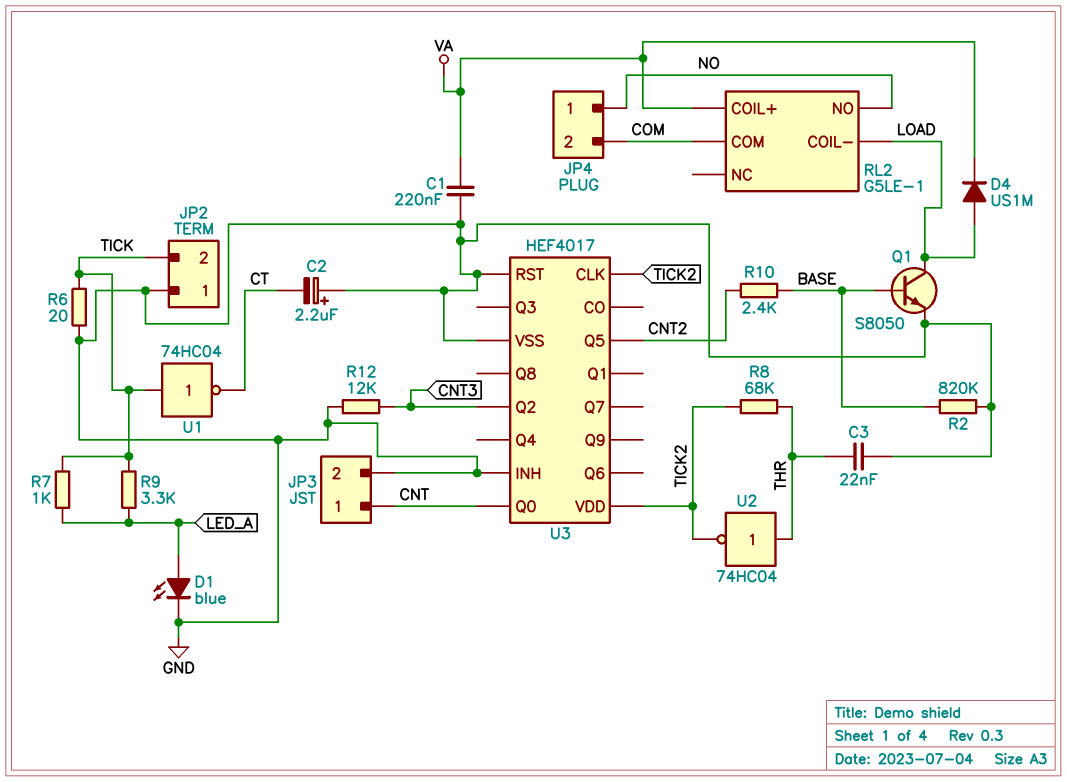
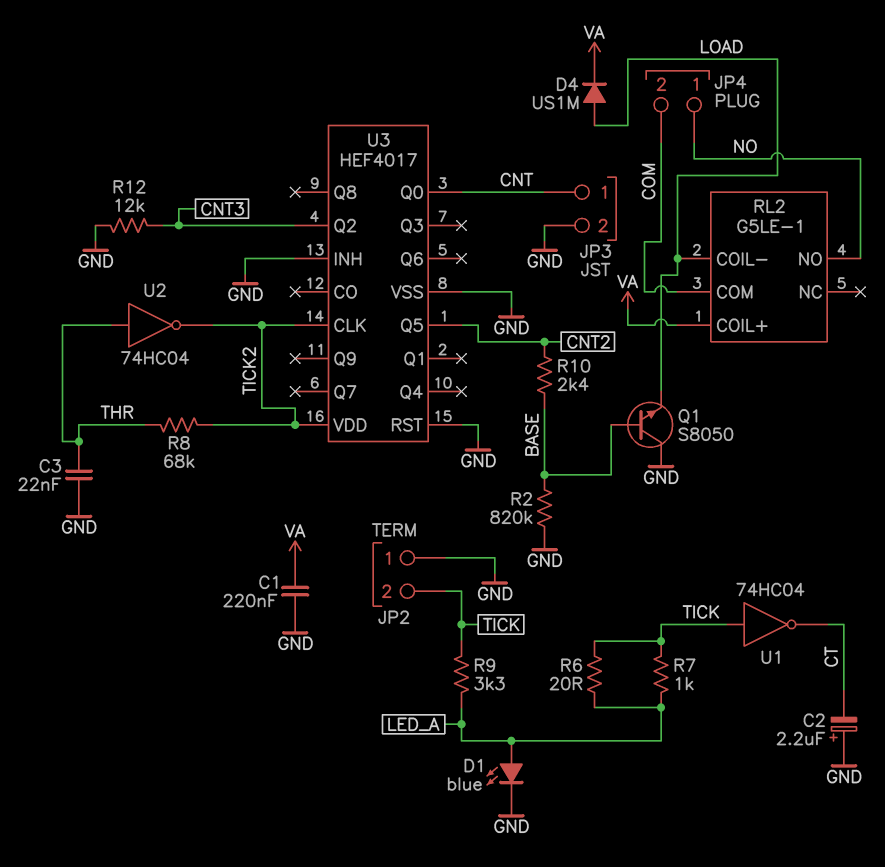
Q1: NPN S8050 (B BASE, C LOAD, E GND) -> NPN S8050 (B BASE, C GND, E LOAD)
R6: 20 (GND, TICK) -> 20 (LED_A, TICK)

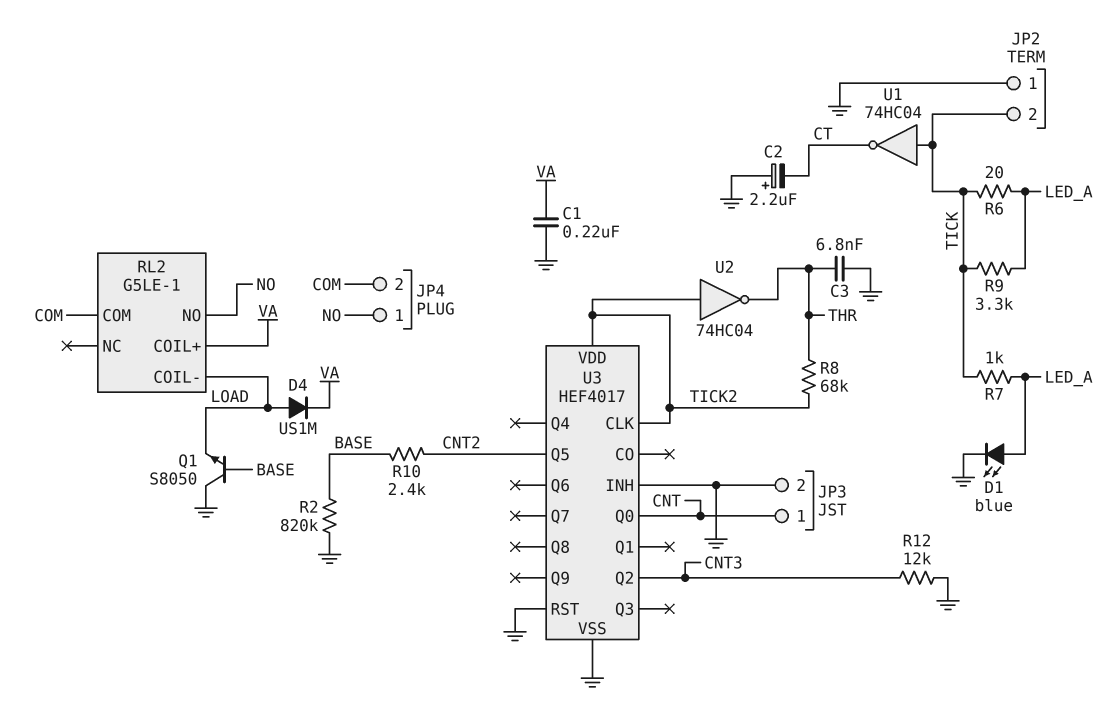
C3: 22nF (GND, THR) -> 6.8nF (GND, THR)
U2: NOT 74HC04 (in THR, out TICK2) -> NOT 74HC04 (in TICK2, out THR)

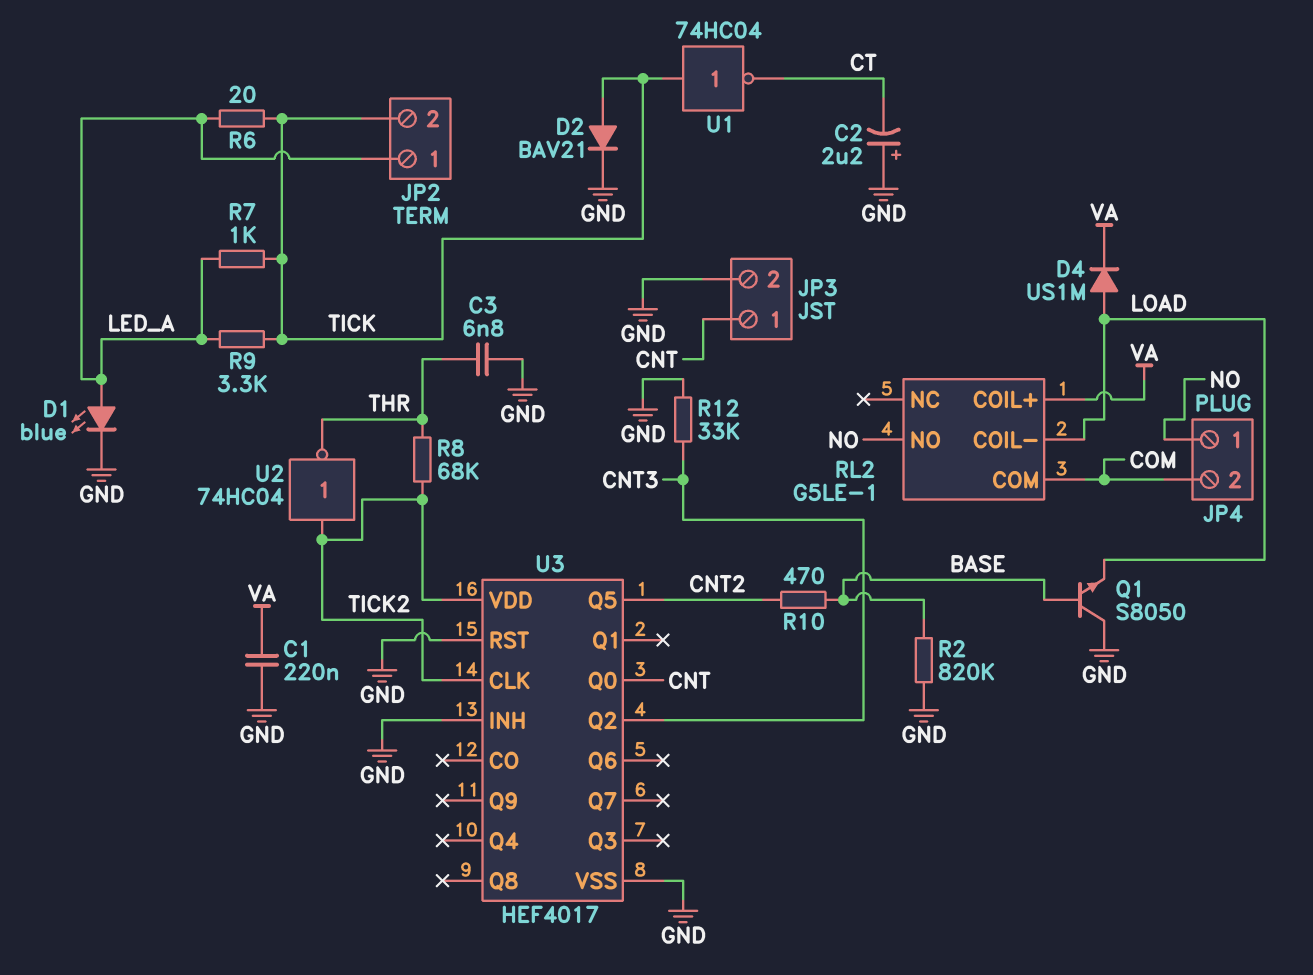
D2: none -> diode BAV21 (A TICK, K GND)
JP2 pin 1: GND -> LED_A
R10: 2.4k (BASE, CNT2) -> 470 (BASE, CNT2)
R12: 12k (CNT3, GND) -> 33k (CNT3, GND)

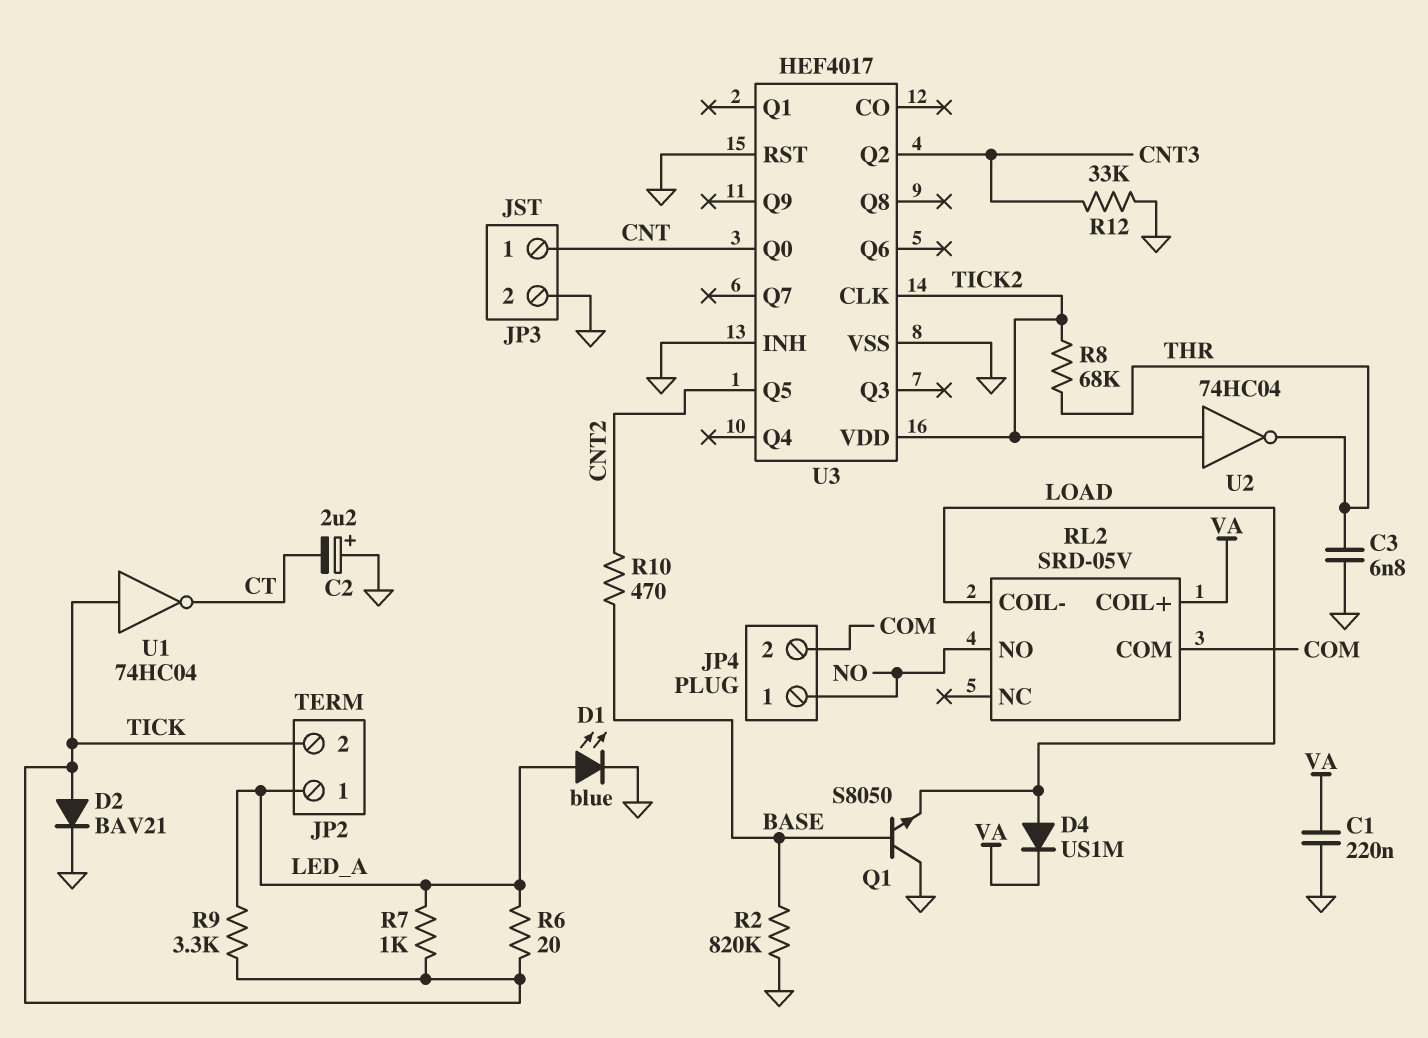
RL2: G5LE-1 -> SRD-05V

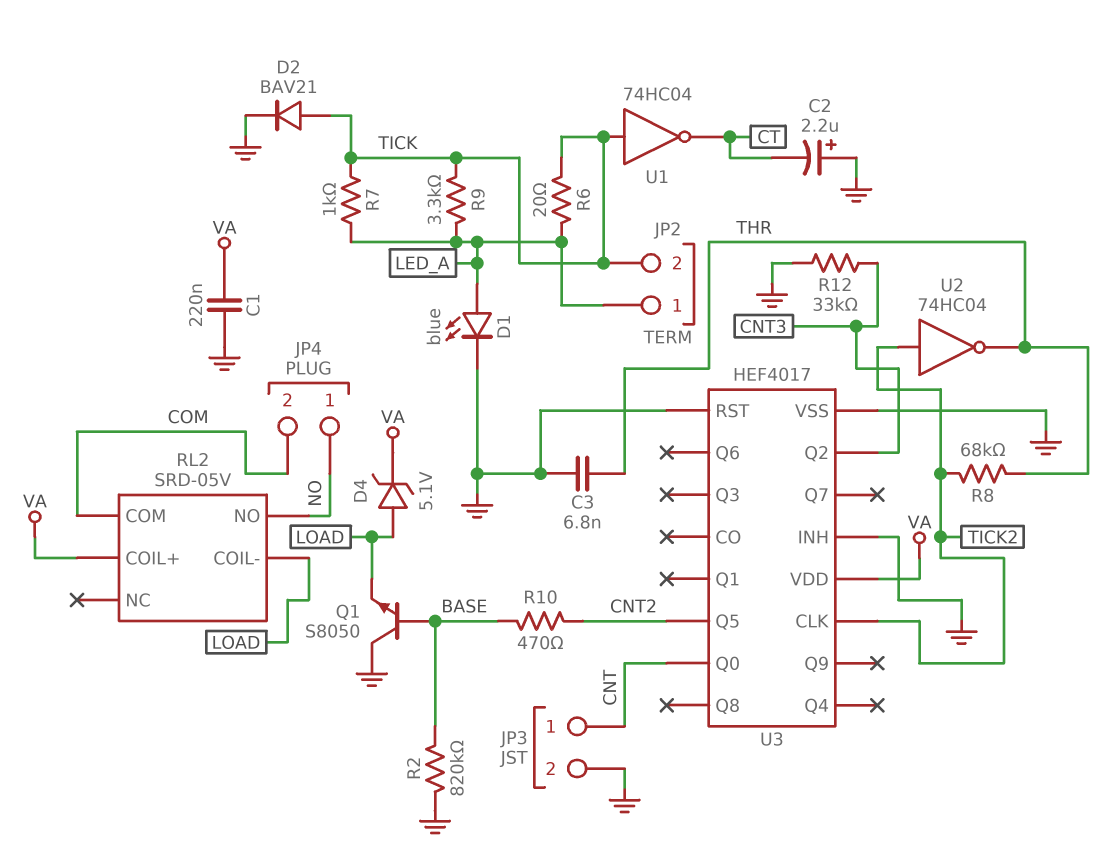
D4: diode US1M (A LOAD, K VA) -> zener 5.1V (A LOAD, K VA)
U3 pin VDD: TICK2 -> VA

